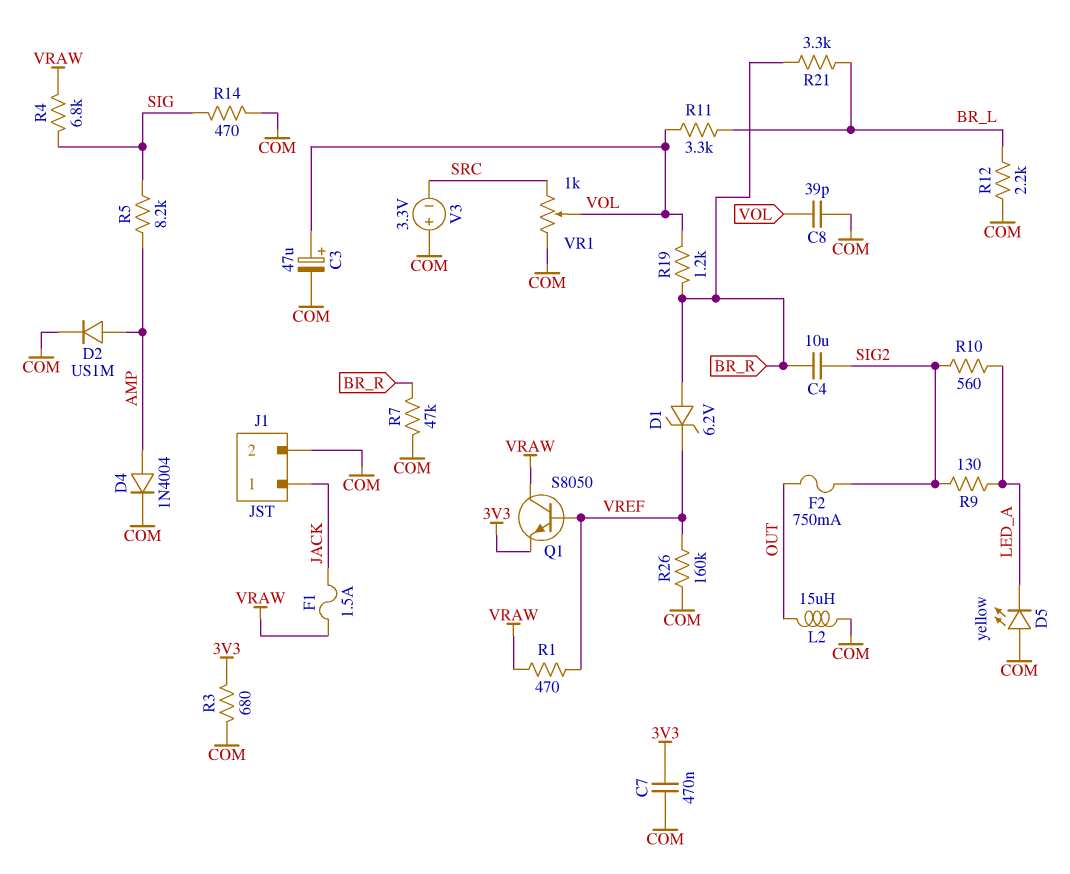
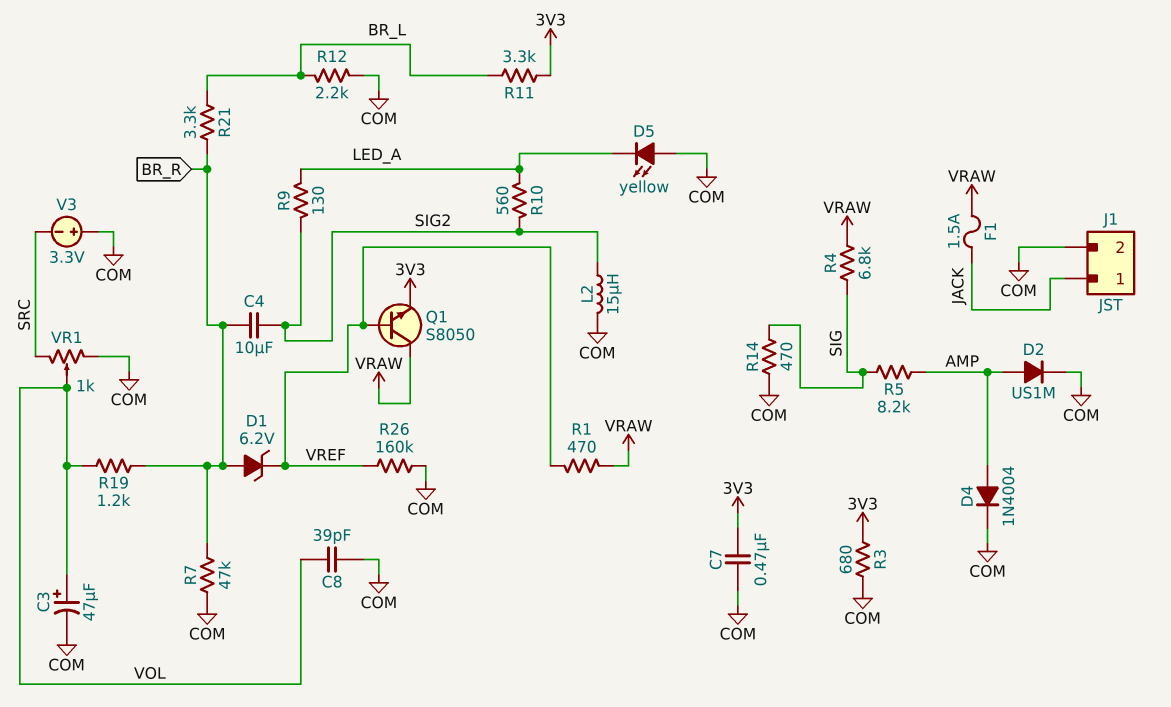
F2: 750mA (OUT, SIG2) -> none
L2: 15uH (COM, OUT) -> 15uH (COM, SIG2)
R11: 3.3k (BR_L, VOL) -> 3.3k (3V3, BR_L)

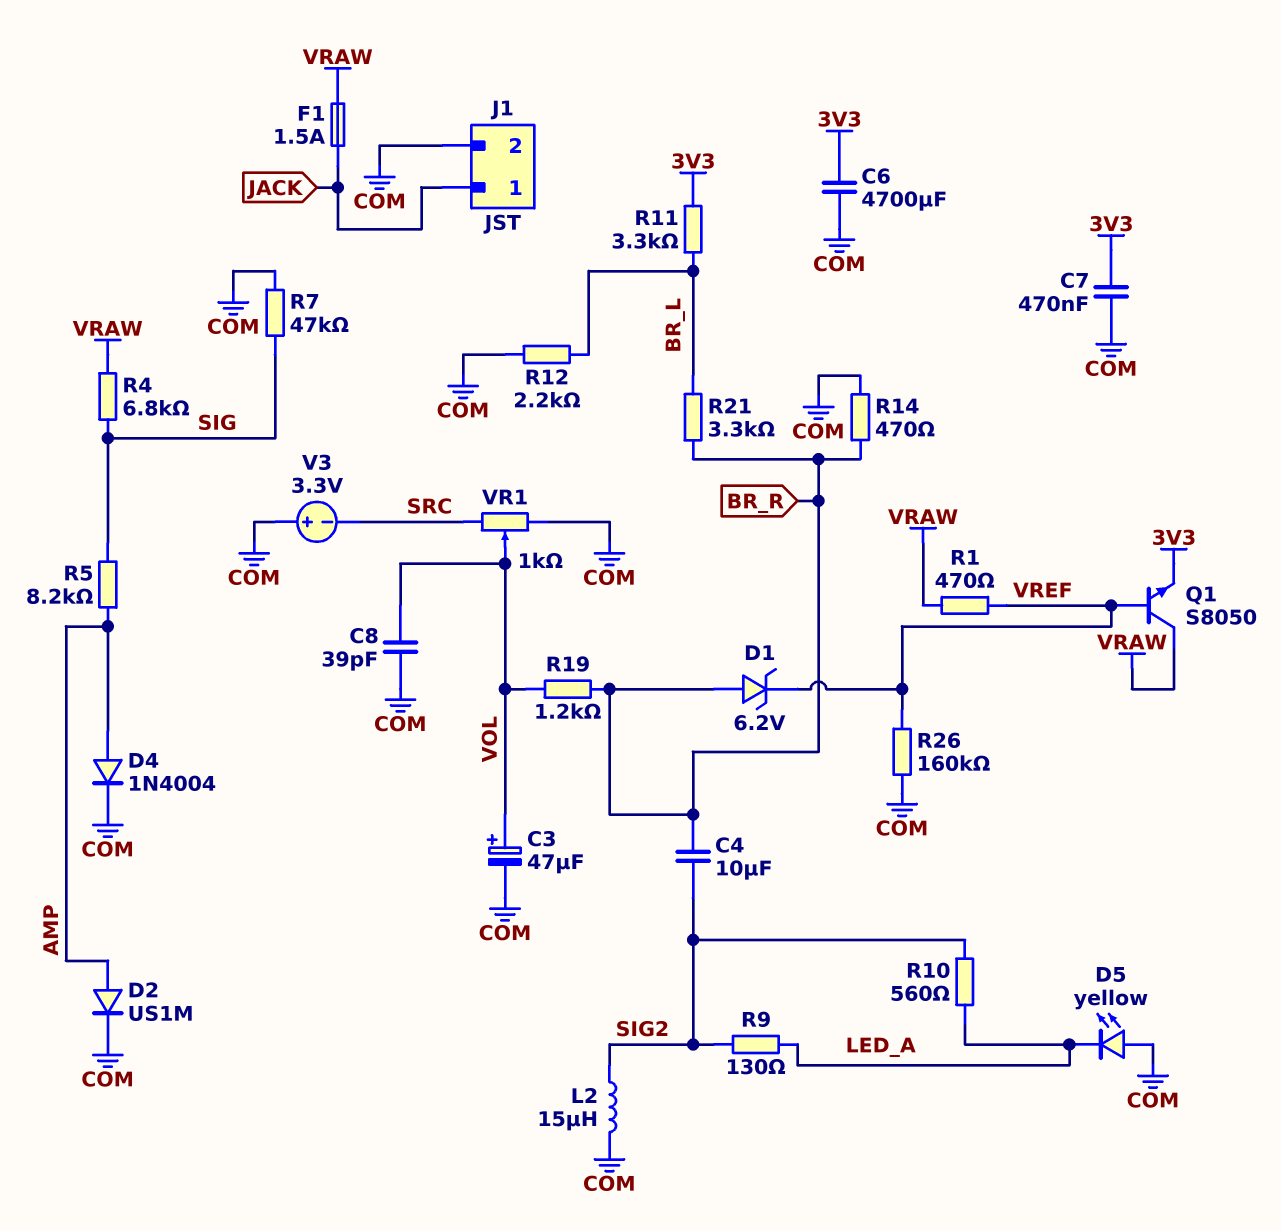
C6: none -> 4700uF (3V3, COM)
R3: 680 (3V3, COM) -> none
R7: 47k (BR_R, COM) -> 47k (COM, SIG)
R14: 470 (COM, SIG) -> 470 (BR_R, COM)

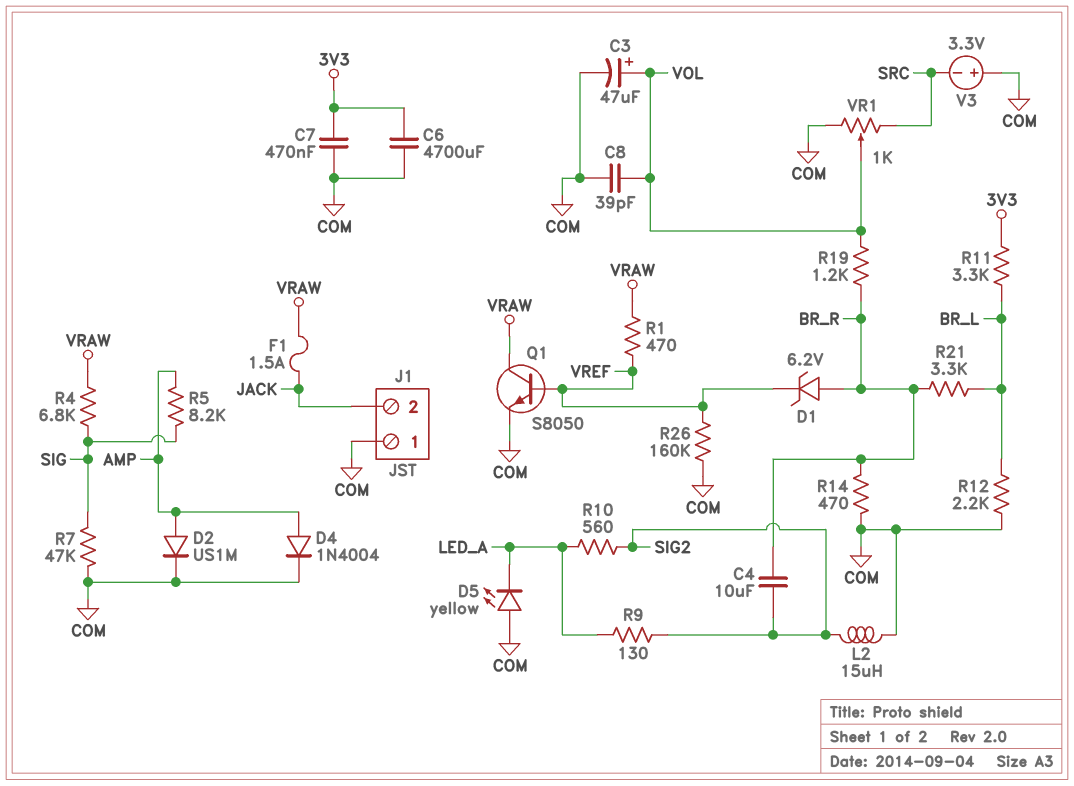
J1 pin 1: JACK -> COM
J1 pin 2: COM -> JACK
Q1: NPN S8050 (B VREF, C VRAW, E 3V3) -> NPN S8050 (B VREF, C VRAW, E COM)

